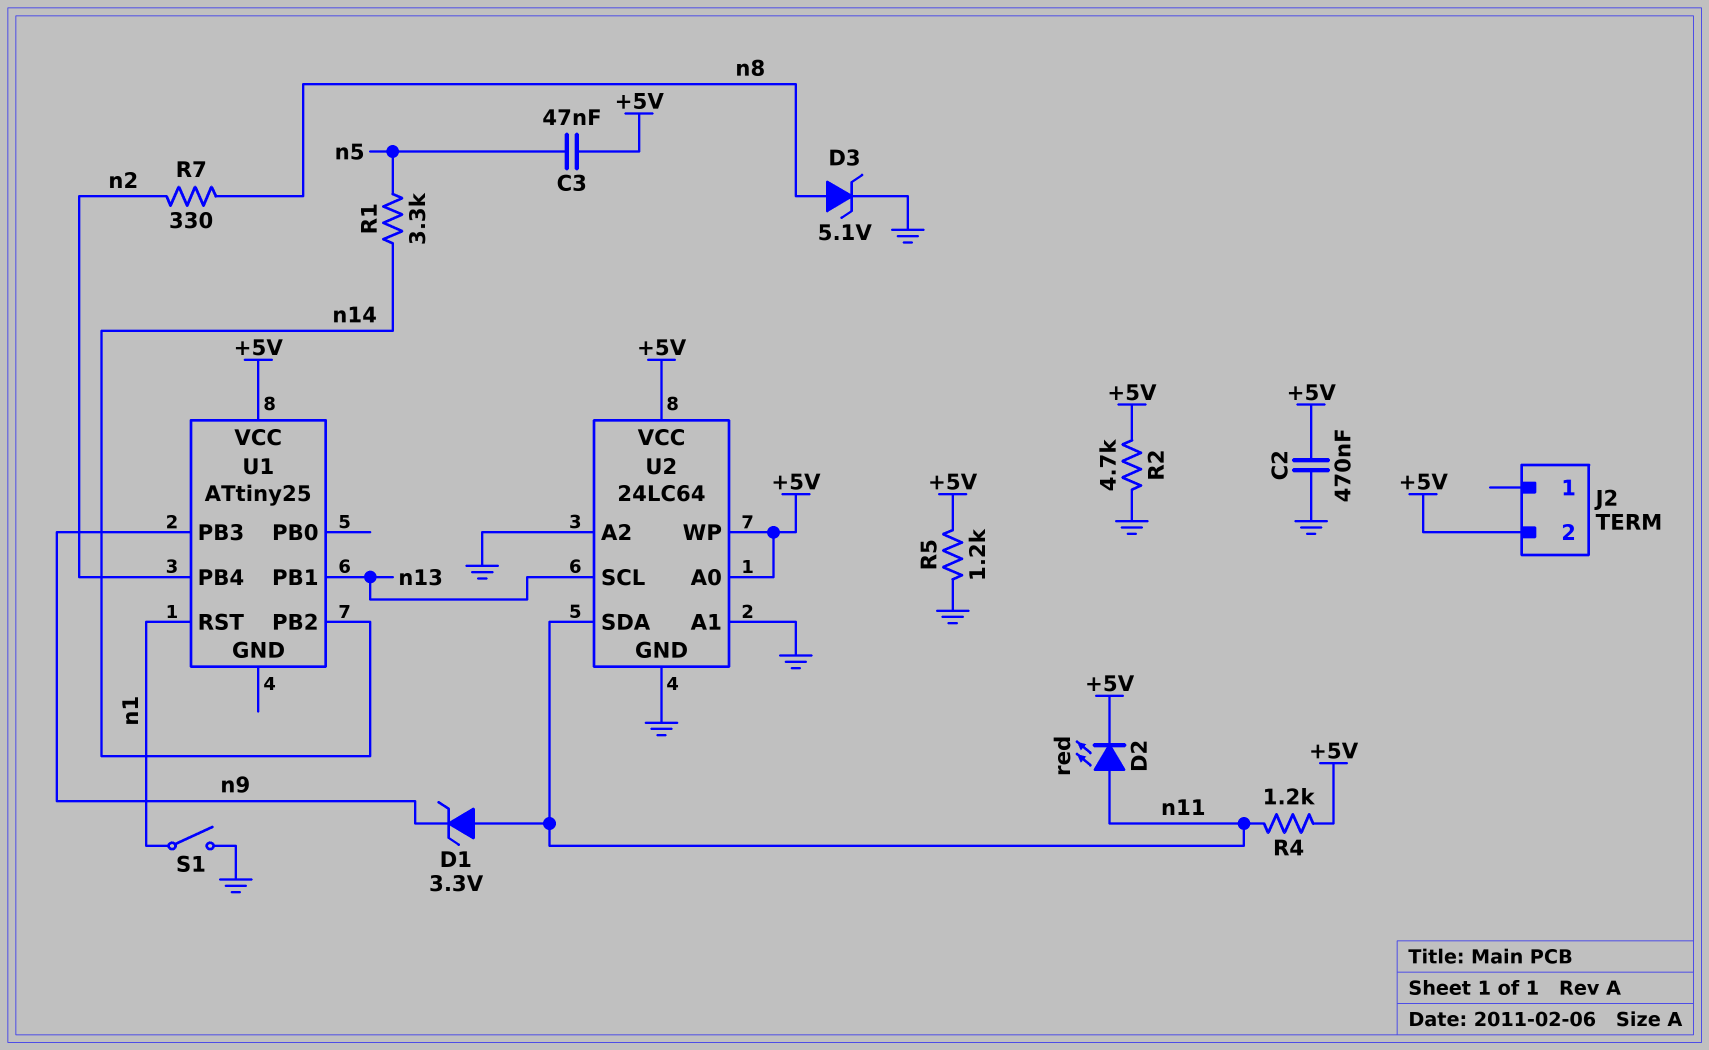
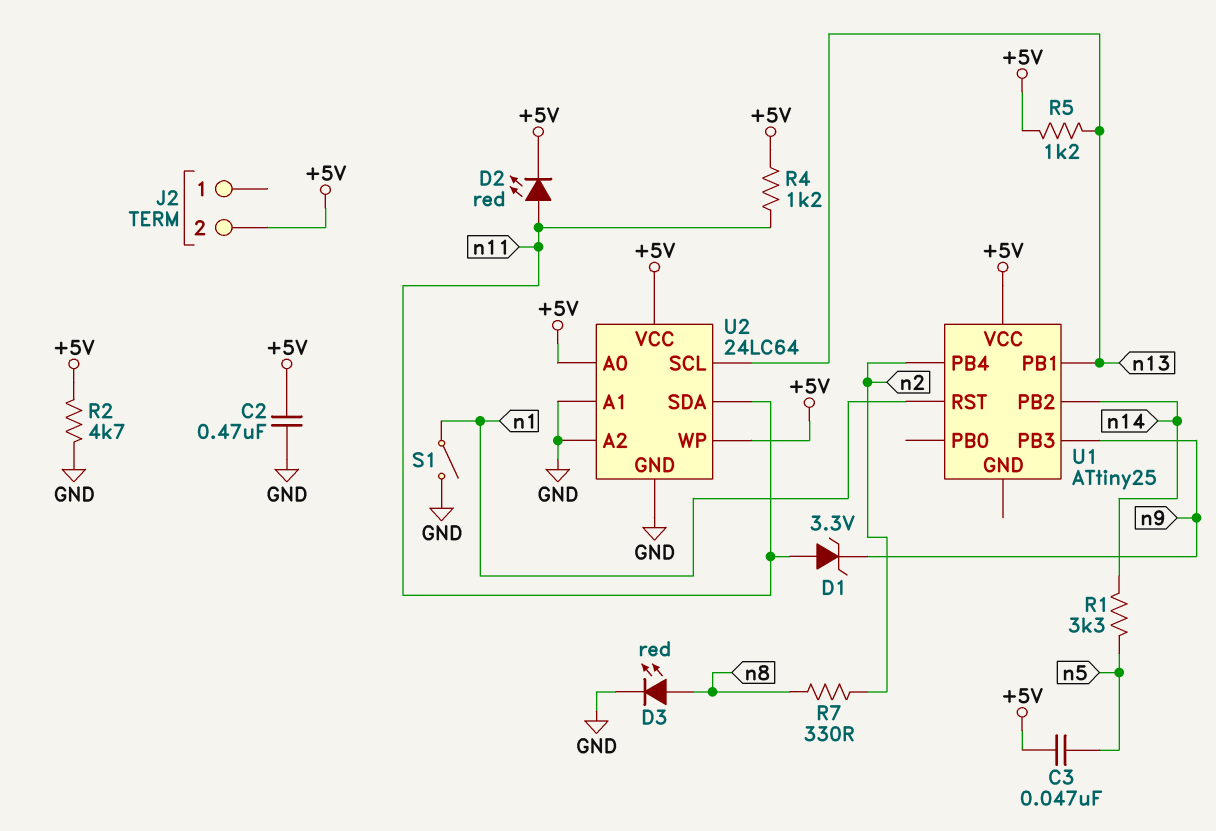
D3: zener 5.1V (A n8, K GND) -> LED red (A n8, K GND)
R5: 1.2k (+5V, GND) -> 1.2k (+5V, n13)

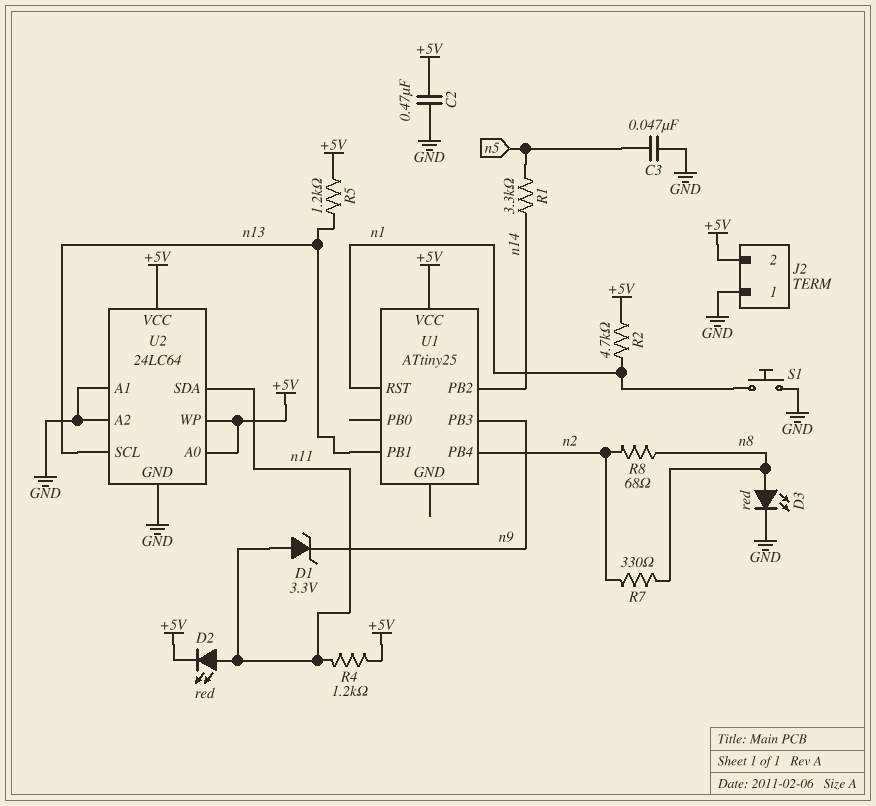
C3: 47nF (+5V, n5) -> 47nF (GND, n5)
J2 pin 1: none -> GND
R2: 4.7k (+5V, GND) -> 4.7k (+5V, n1)
R8: none -> 68 (n2, n8)
S1: switch (GND, n1) -> button (GND, n1)

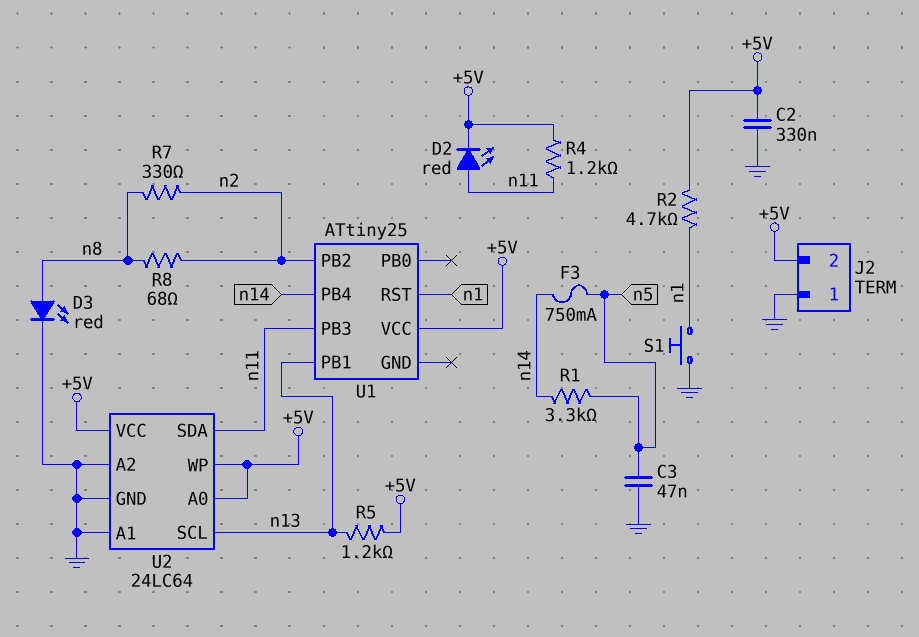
C2: 470nF (+5V, GND) -> 330nF (+5V, GND)
D1: zener 3.3V (A n11, K n9) -> none
F3: none -> 750mA (n5, n14)
U1 pin PB2: n14 -> n2
U1 pin PB3: n9 -> n11
U1 pin PB4: n2 -> n14

